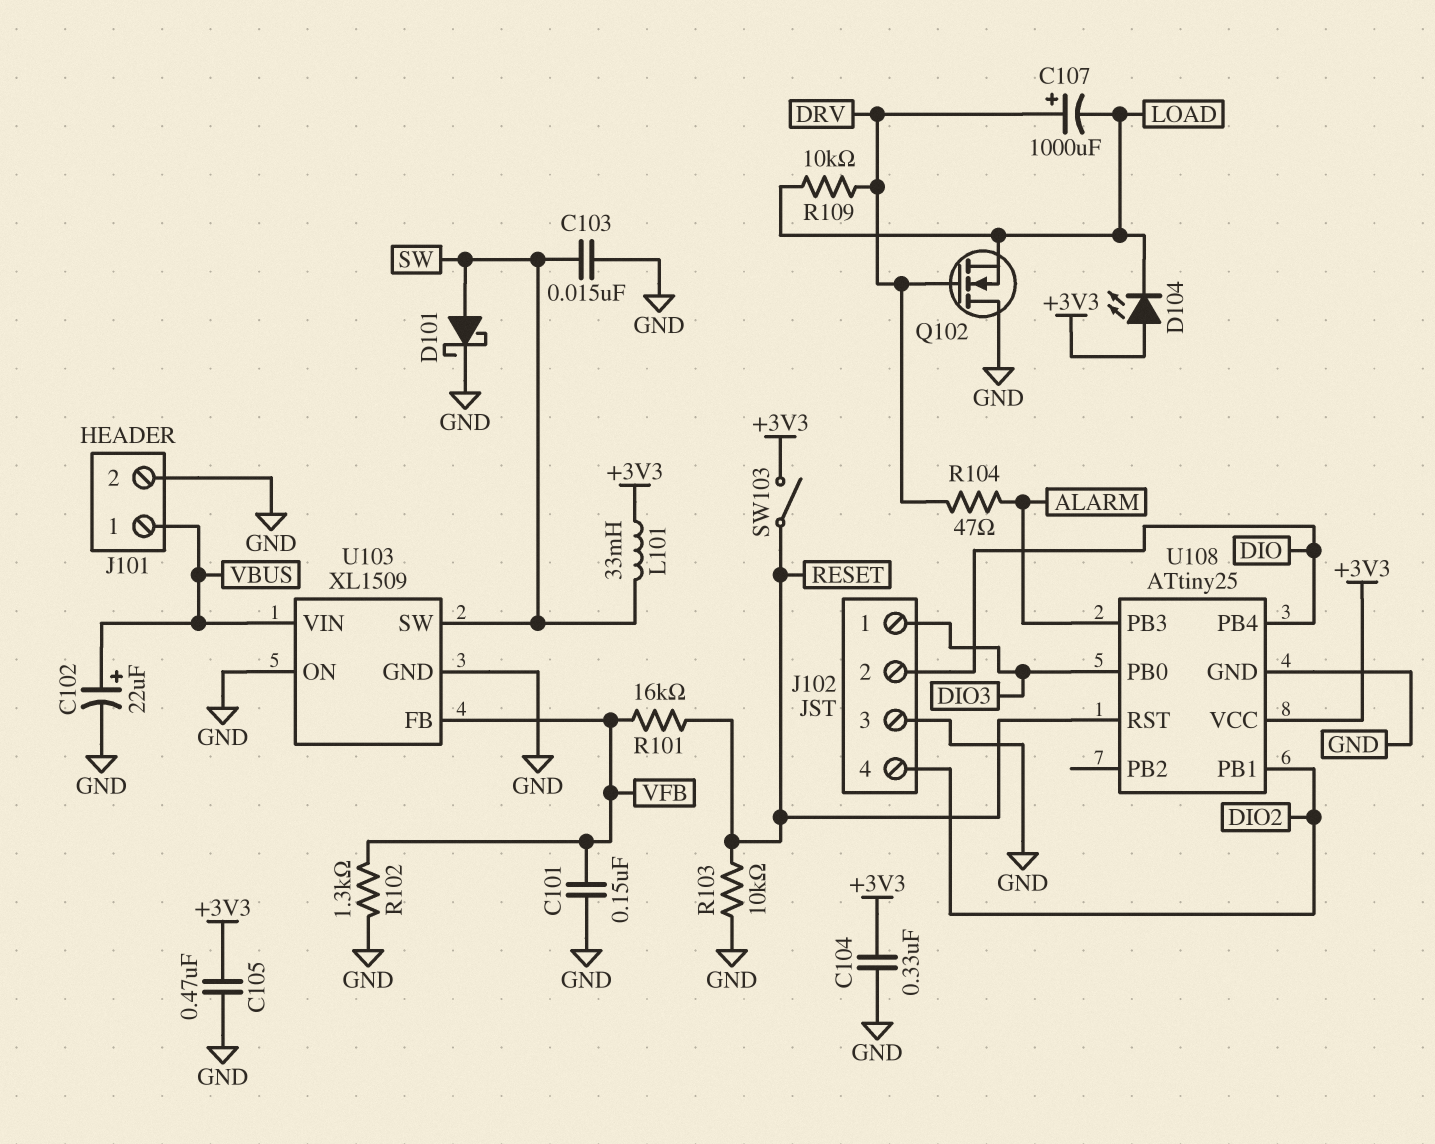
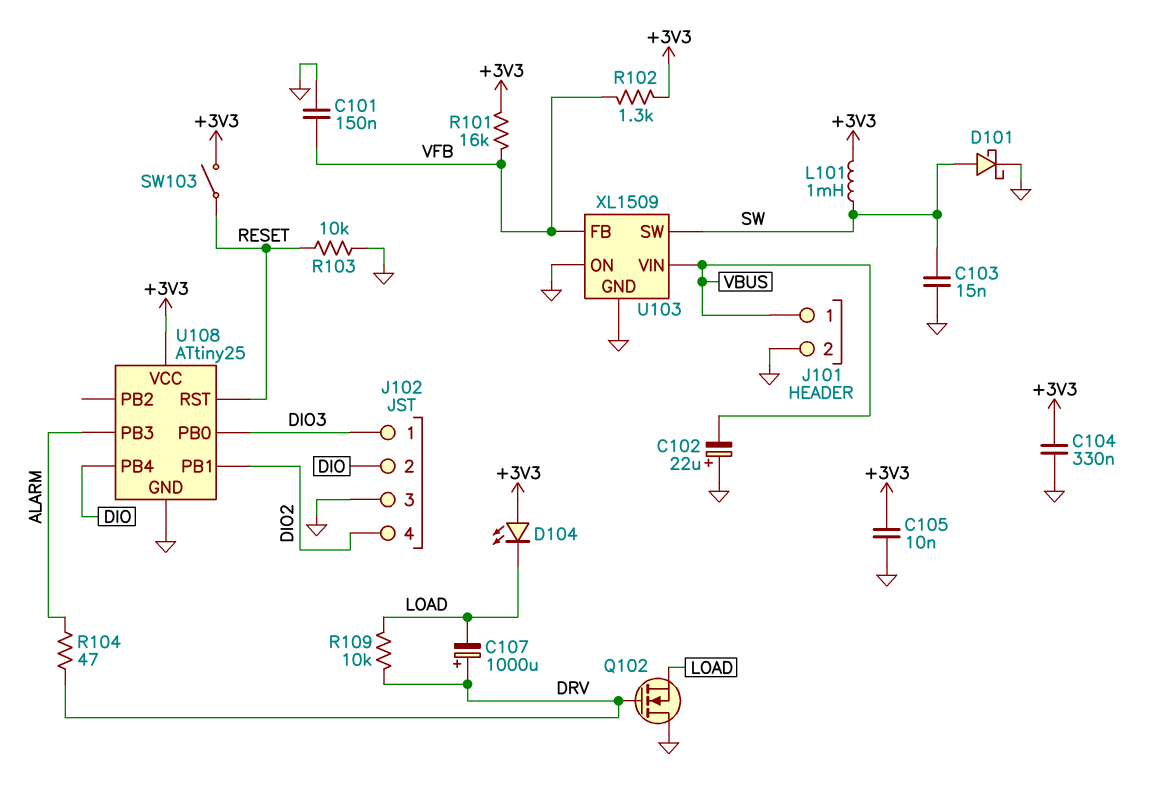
C102: 22uF (plus VBUS, minus GND) -> 22uF (plus GND, minus VBUS)
C105: 470nF (+3V3, GND) -> 10nF (+3V3, GND)
L101: 33mH (+3V3, SW) -> 1mH (+3V3, SW)
R101: 16k (RESET, VFB) -> 16k (+3V3, VFB)
R102: 1.3k (GND, VFB) -> 1.3k (+3V3, VFB)

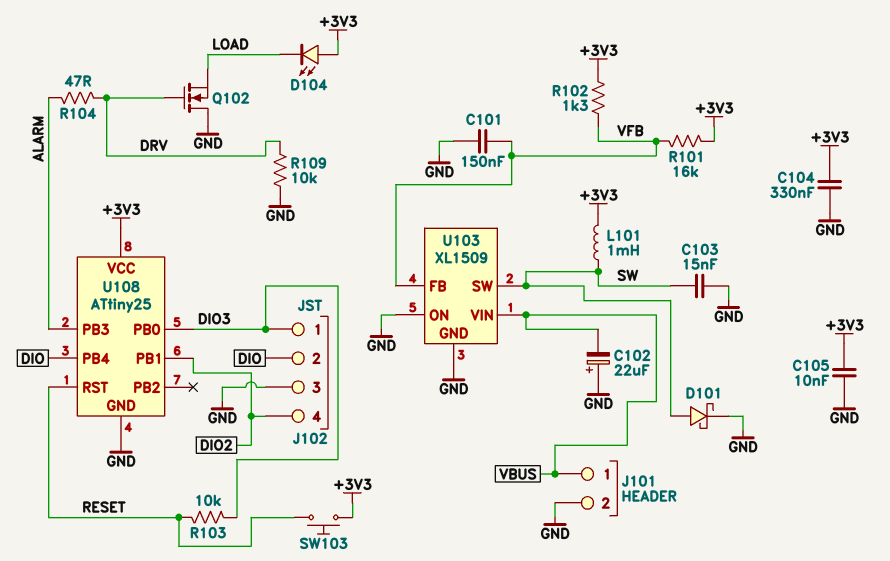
C107: 1000uF (plus DRV, minus LOAD) -> none
R103: 10k (GND, RESET) -> 10k (DIO3, RESET)
R109: 10k (DRV, LOAD) -> 10k (DRV, GND)
SW103: switch (+3V3, RESET) -> button (+3V3, RESET)

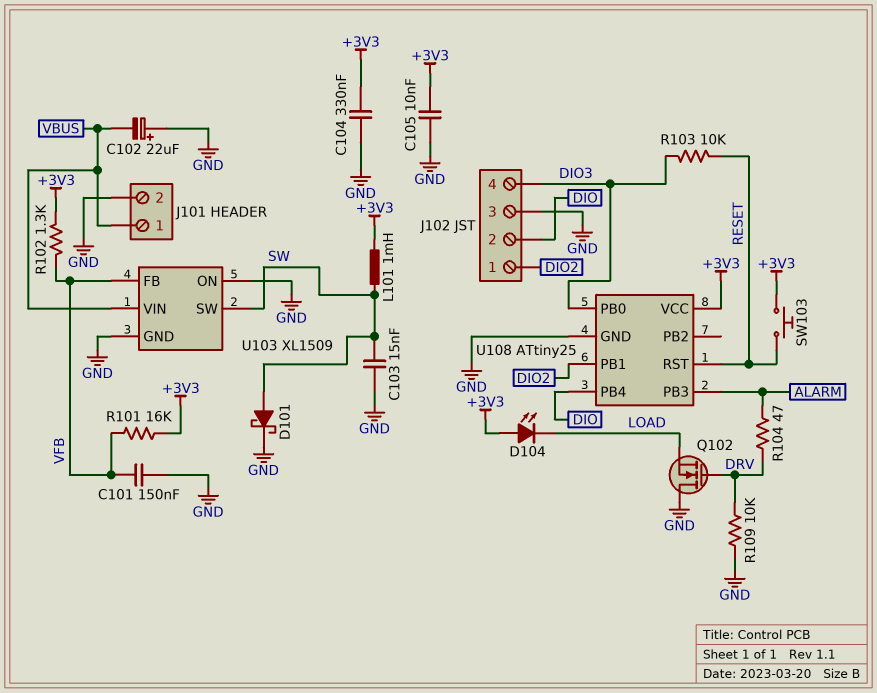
J102 pin 1: DIO3 -> DIO2
J102 pin 4: DIO2 -> DIO3

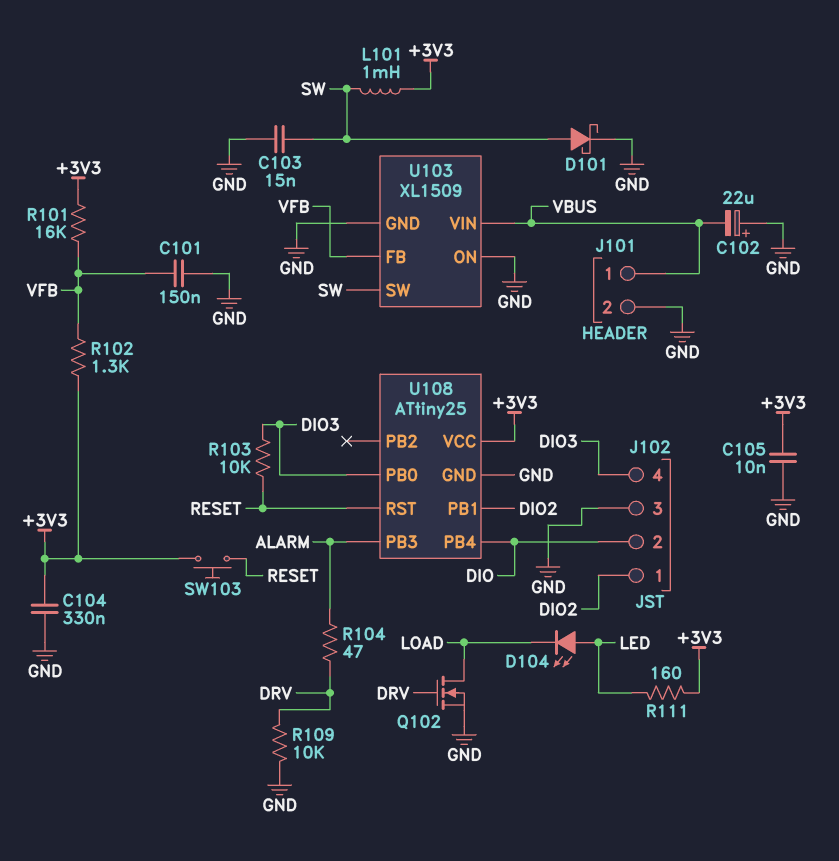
D104: LED (A +3V3, K LOAD) -> LED (A LED, K LOAD)
Q102: NMOS (G DRV, D GND, S LOAD) -> NMOS (G DRV, D LOAD, S GND)
R111: none -> 160 (+3V3, LED)

